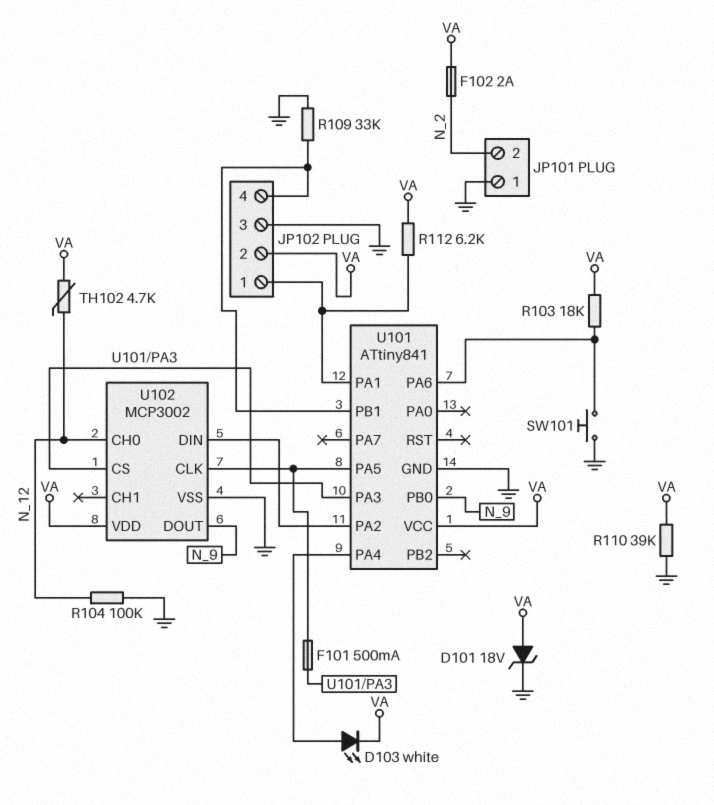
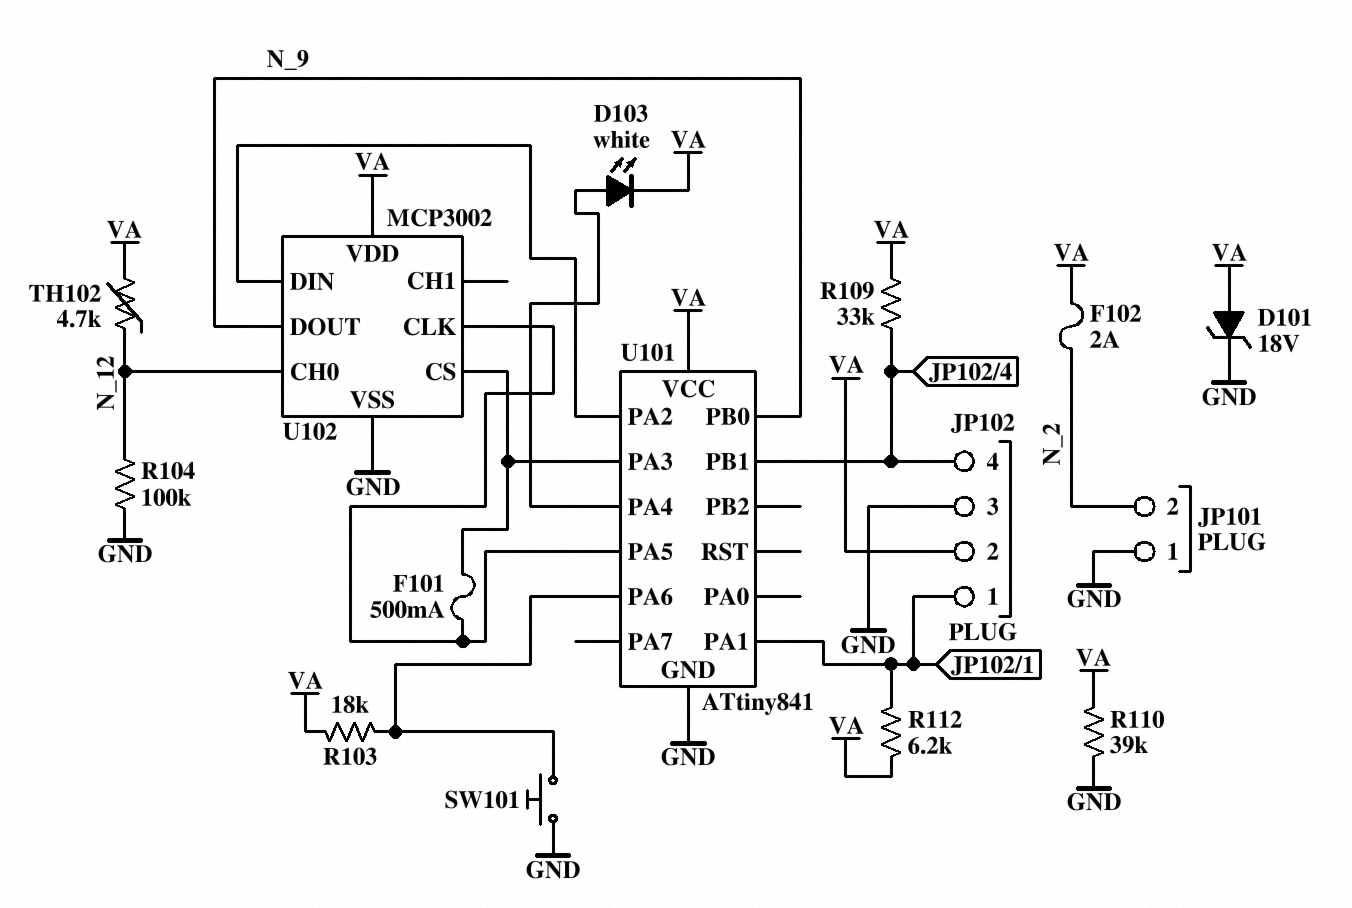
R109: 33k (GND, JP102/4) -> 33k (JP102/4, VA)

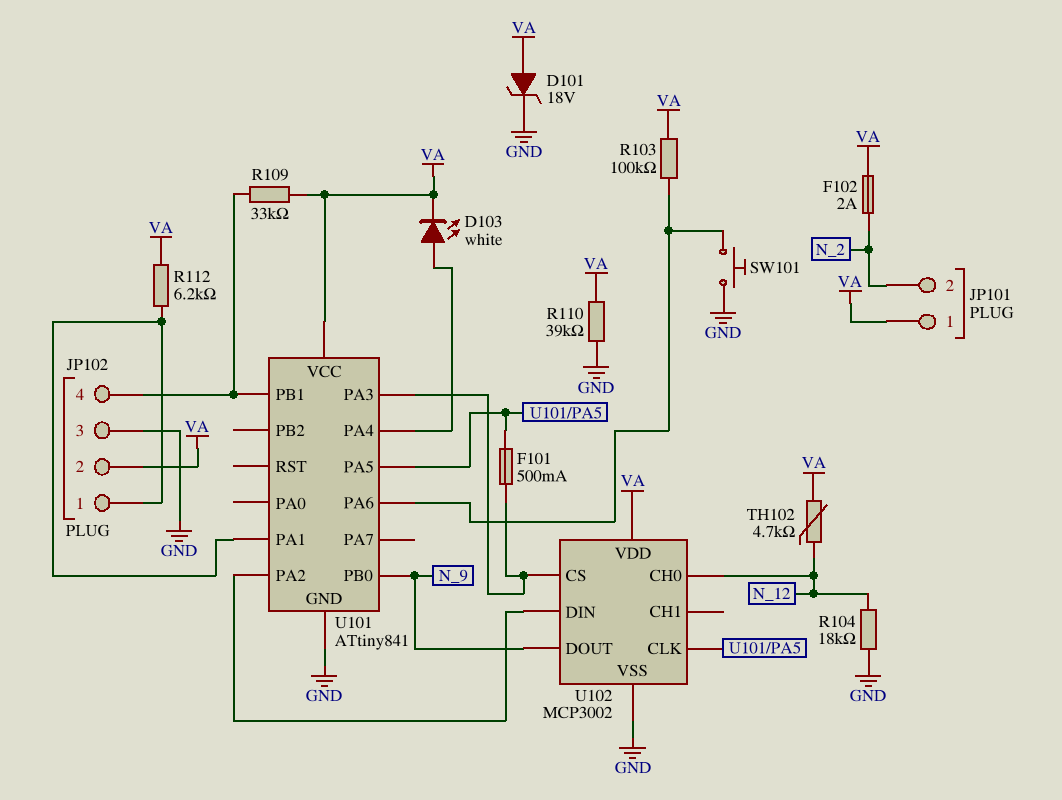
JP101 pin 1: GND -> VA
R103: 18k (U101/PA6, VA) -> 100k (U101/PA6, VA)
R104: 100k (GND, N_12) -> 18k (GND, N_12)

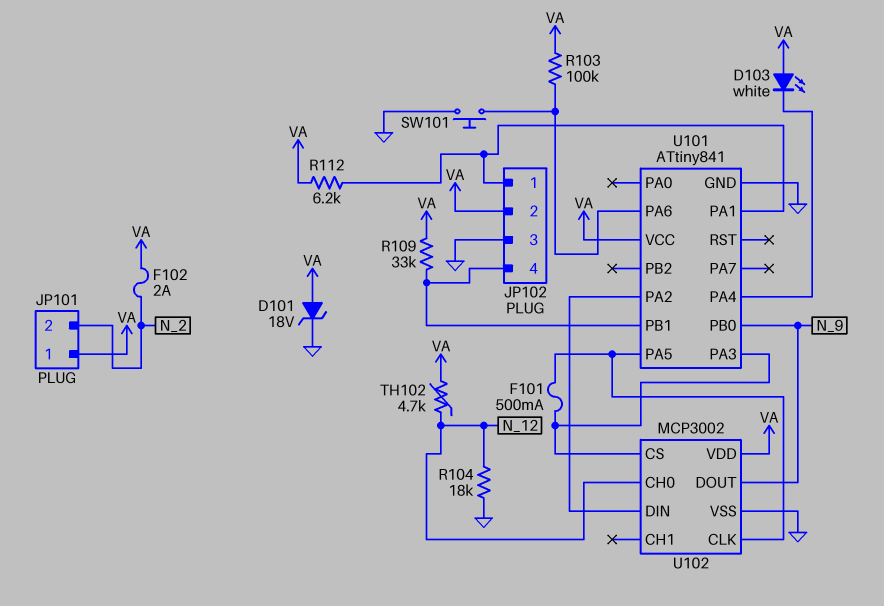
D103: LED white (A U101/PA4, K VA) -> LED white (A VA, K U101/PA4)
R110: 39k (GND, VA) -> none

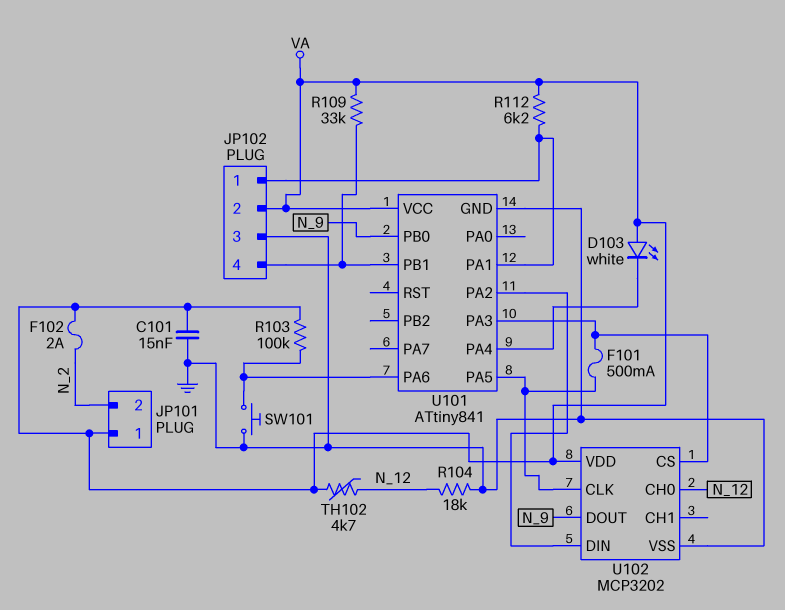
C101: none -> 15nF (GND, VA)
D101: zener 18V (A VA, K GND) -> none
U102: MCP3002 -> MCP3202

